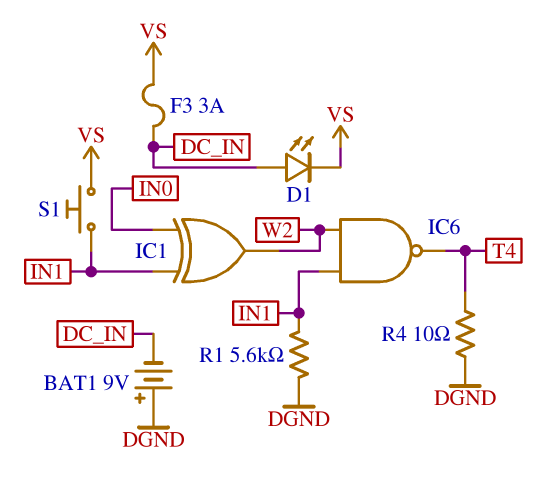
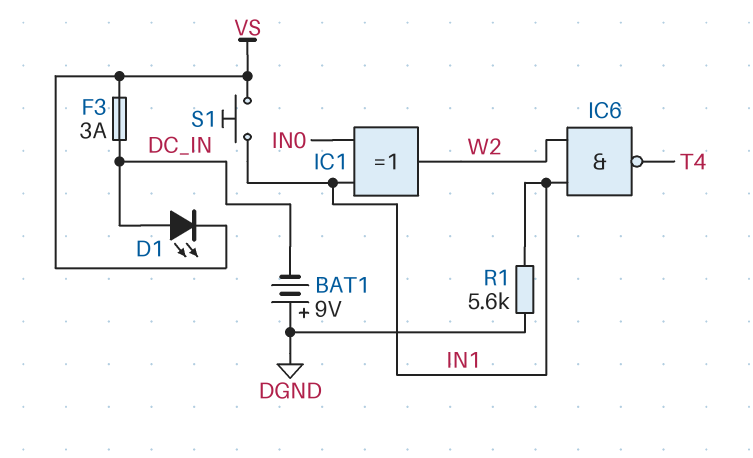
R4: 10 (DGND, T4) -> none

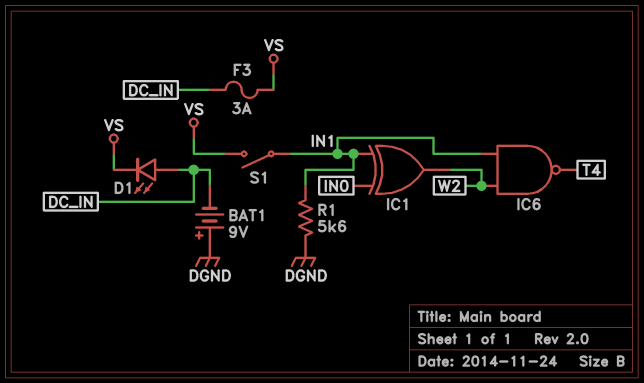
S1: button (IN1, VS) -> switch (IN1, VS)

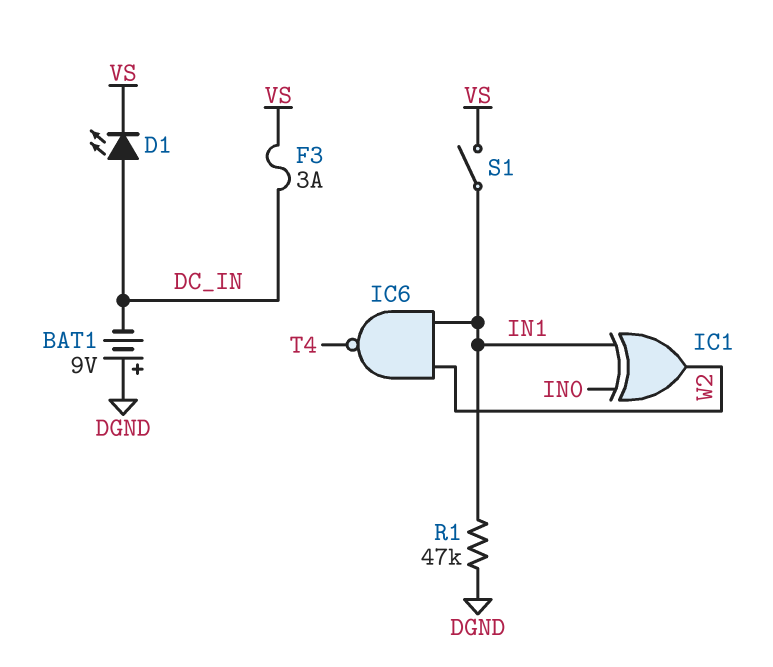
R1: 5.6k (DGND, IN1) -> 47k (DGND, IN1)

